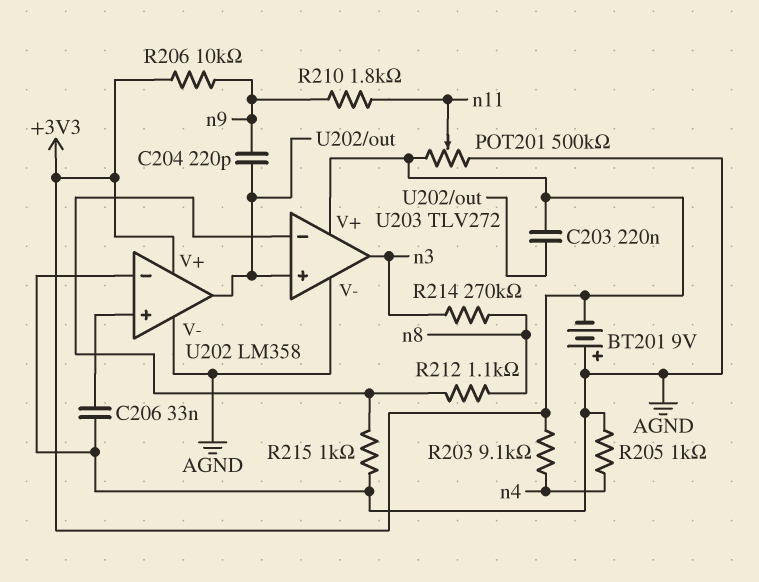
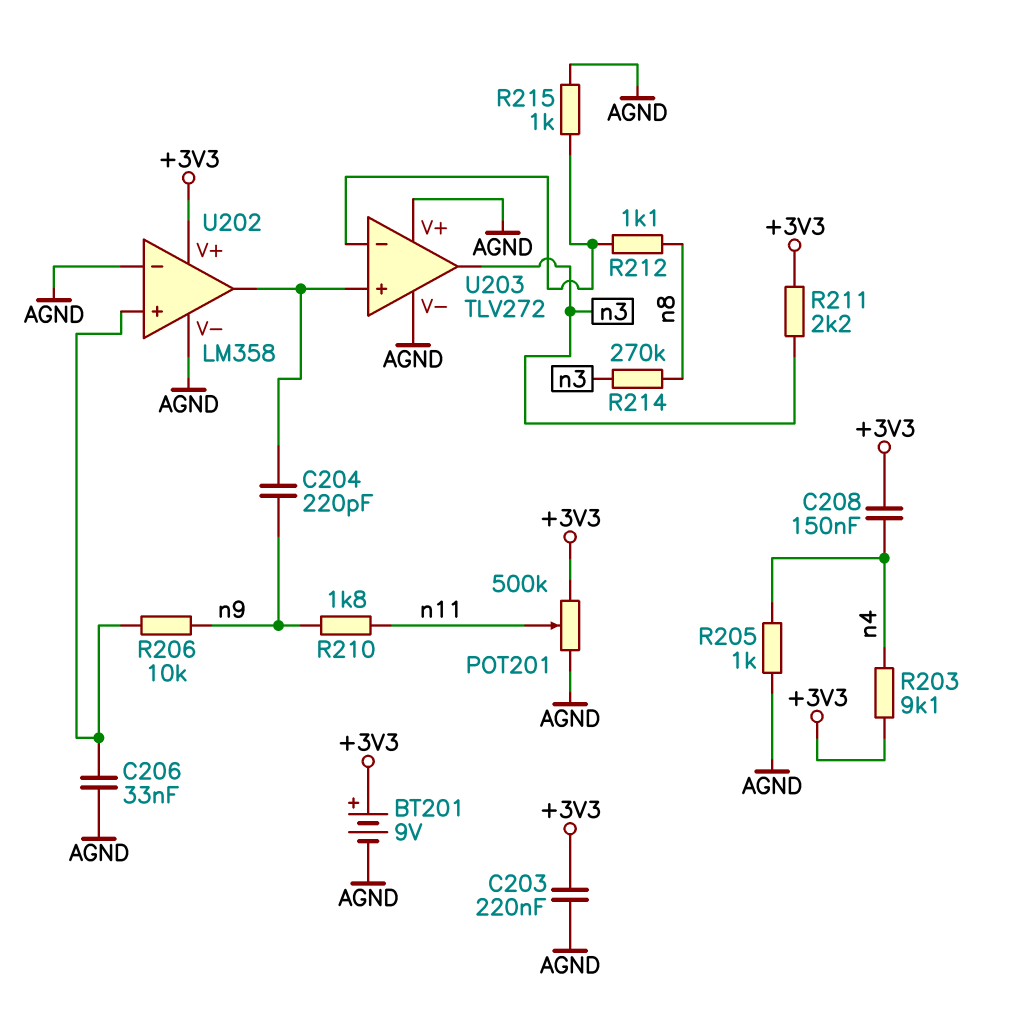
BT201: 9V (plus AGND, minus +3V3) -> 9V (plus +3V3, minus AGND)
C203: 220nF (+3V3, U202/out) -> 220nF (+3V3, AGND)
C208: none -> 150nF (+3V3, n4)
R206: 10k (+3V3, n9) -> 10k (U202/in+, n9)
R211: none -> 2.2k (+3V3, n3)
U203 pin V+: +3V3 -> AGND

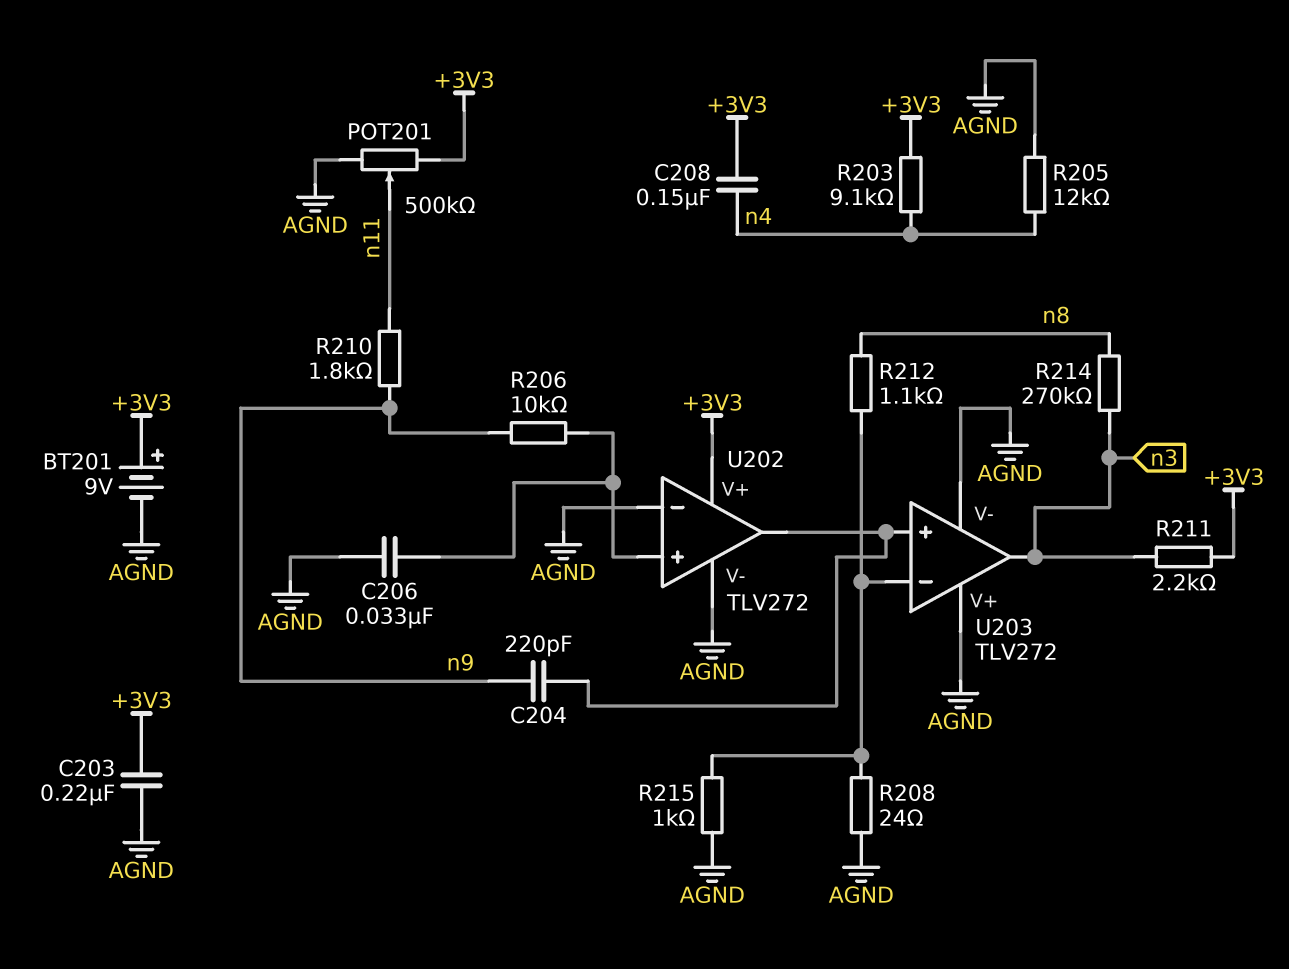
R205: 1k (AGND, n4) -> 12k (AGND, n4)
R208: none -> 24 (AGND, U203/in-)
U202: LM358 -> TLV272

